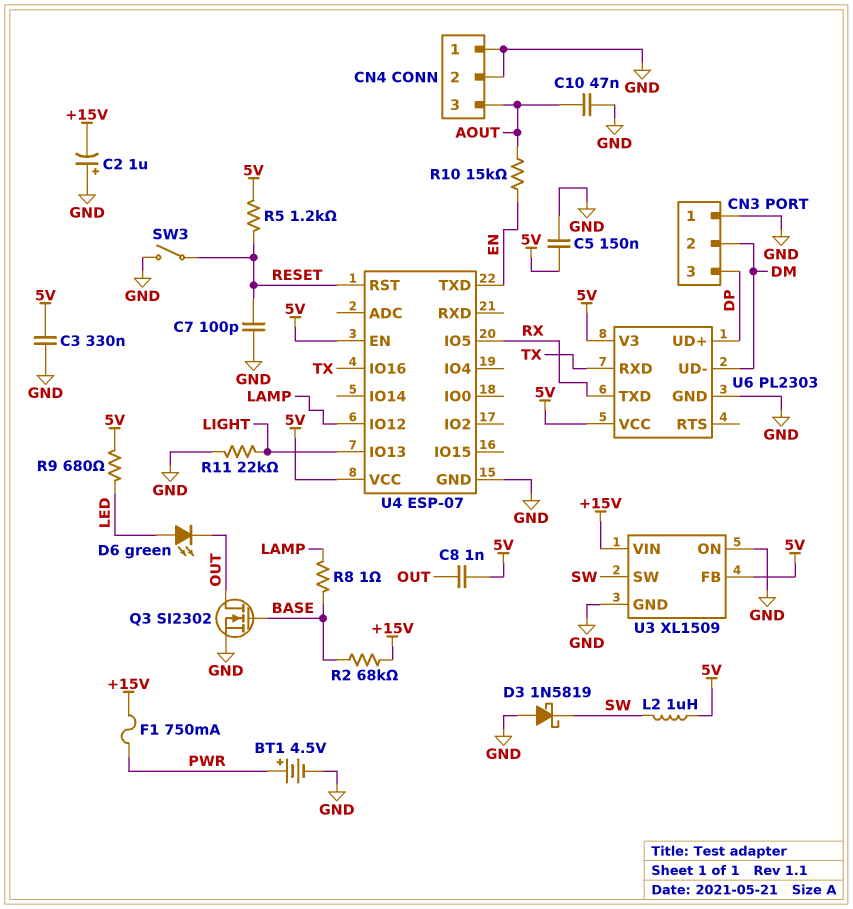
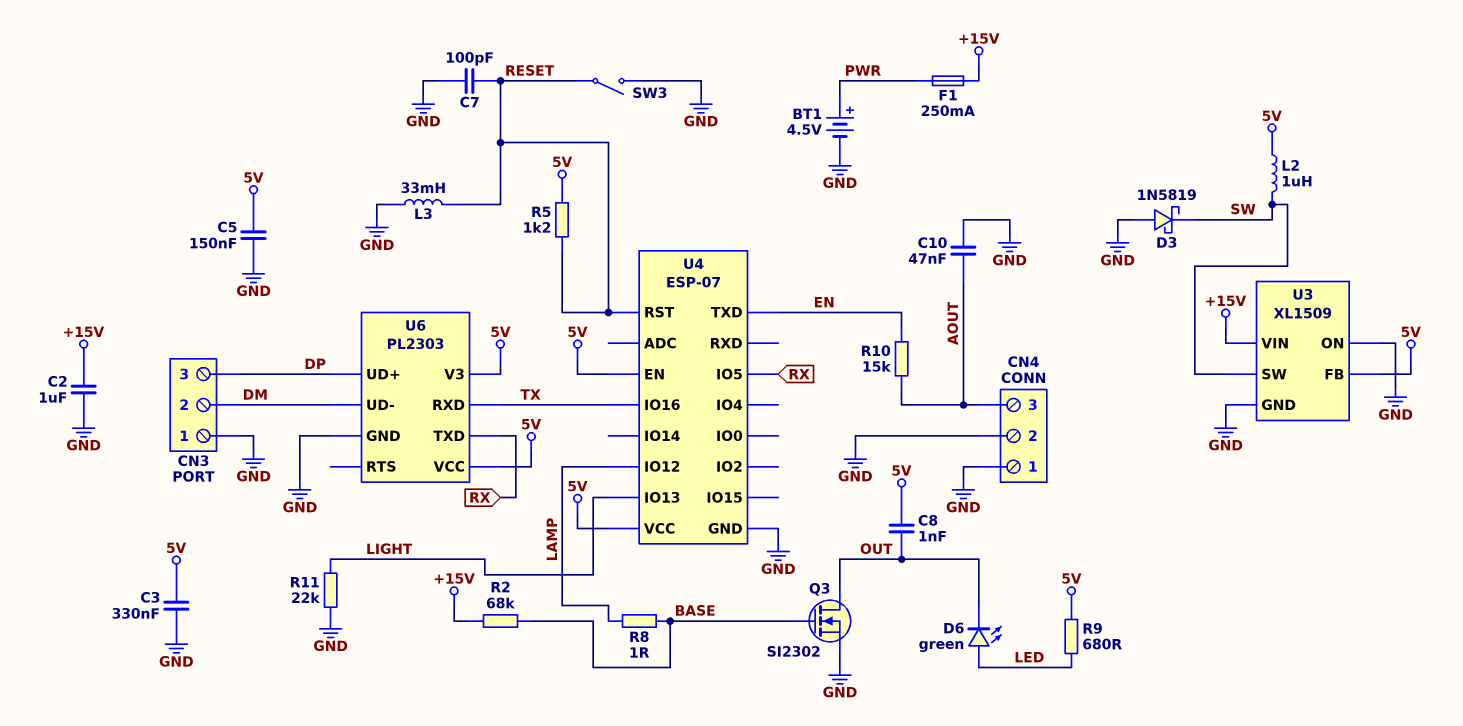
C2: 1uF (plus GND, minus +15V) -> 1uF (+15V, GND)
F1: 750mA (+15V, PWR) -> 250mA (+15V, PWR)
L3: none -> 33mH (GND, RESET)

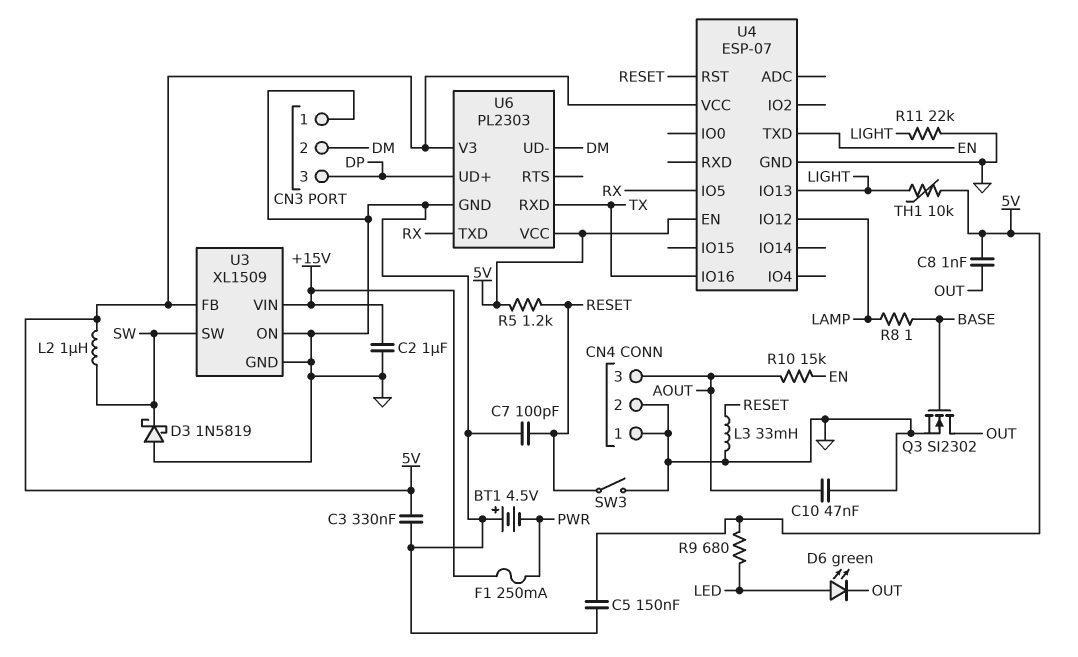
BT1: 4.5V (plus PWR, minus GND) -> 4.5V (plus GND, minus PWR)
R2: 68k (+15V, BASE) -> none
TH1: none -> 10k (5V, LIGHT)

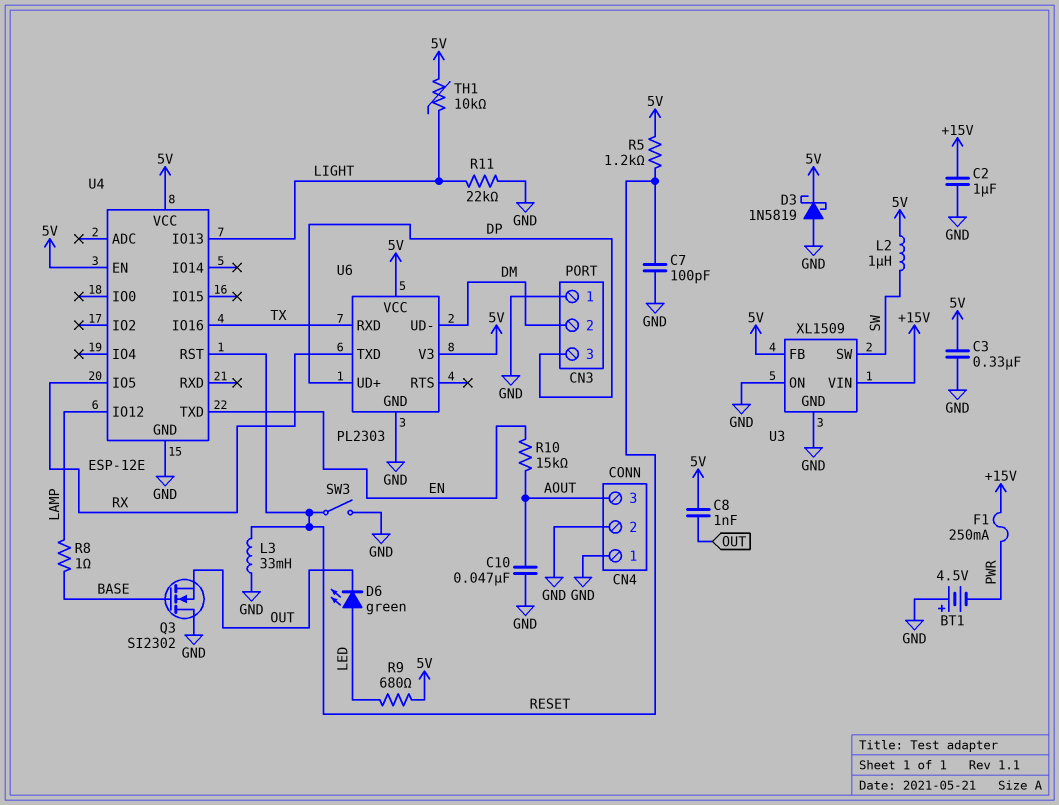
C5: 150nF (5V, GND) -> none
D3: schottky 1N5819 (A GND, K SW) -> schottky 1N5819 (A GND, K 5V)
Q3: NMOS SI2302 (G BASE, D OUT, S GND) -> NMOS SI2302 (G BASE, D GND, S OUT)
U4: ESP-07 -> ESP-12E

